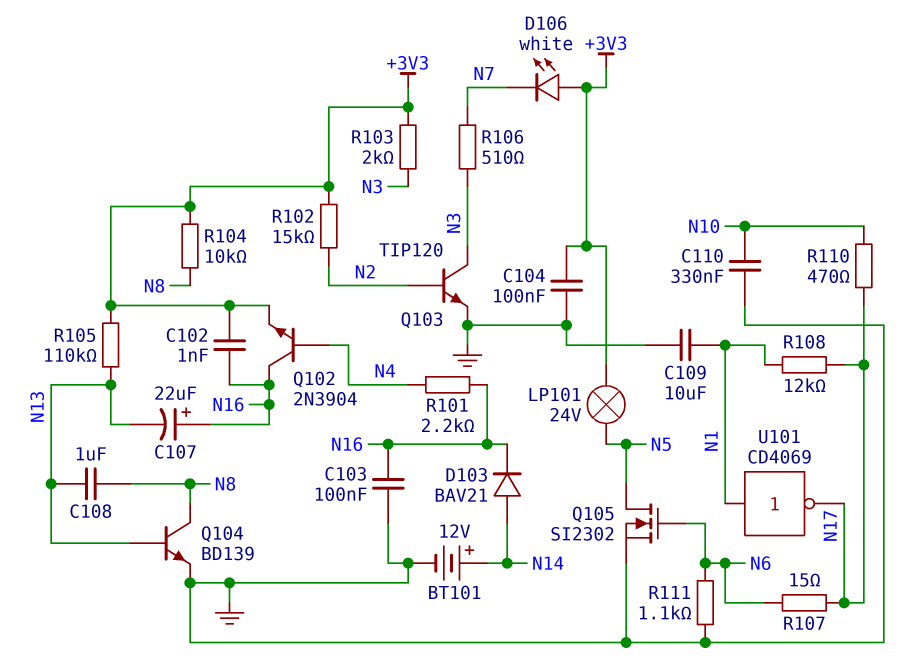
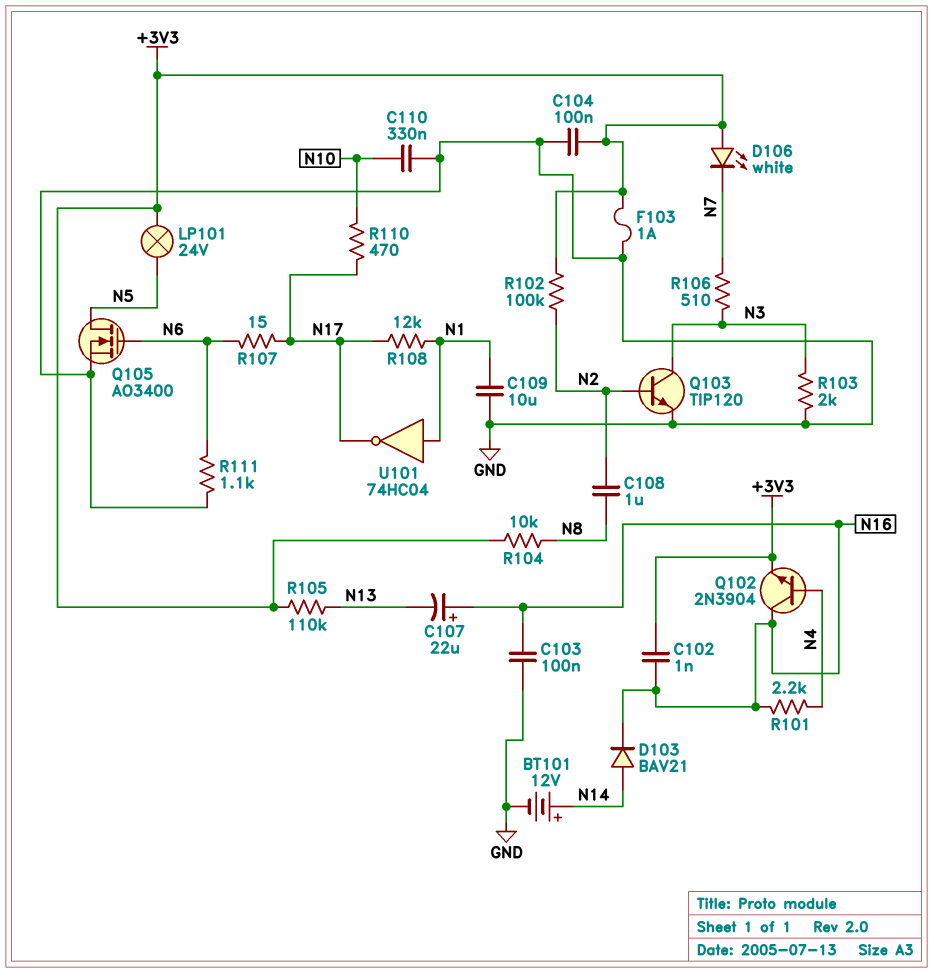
C108: 1uF (N8, N13) -> 1uF (N2, N8)
F103: none -> 1A (+3V3, GND)
Q104: NPN BD139 (B N13, C N8, E GND) -> none
Q105: NMOS SI2302 (G N6, D N5, S GND) -> NMOS AO3400 (G N6, D N5, S GND)
R102: 15k (+3V3, N2) -> 100k (+3V3, N2)
R103: 2k (+3V3, N3) -> 2k (GND, N3)
U101: NOT CD4069 (in N1, out N17) -> NOT 74HC04 (in N1, out N17)

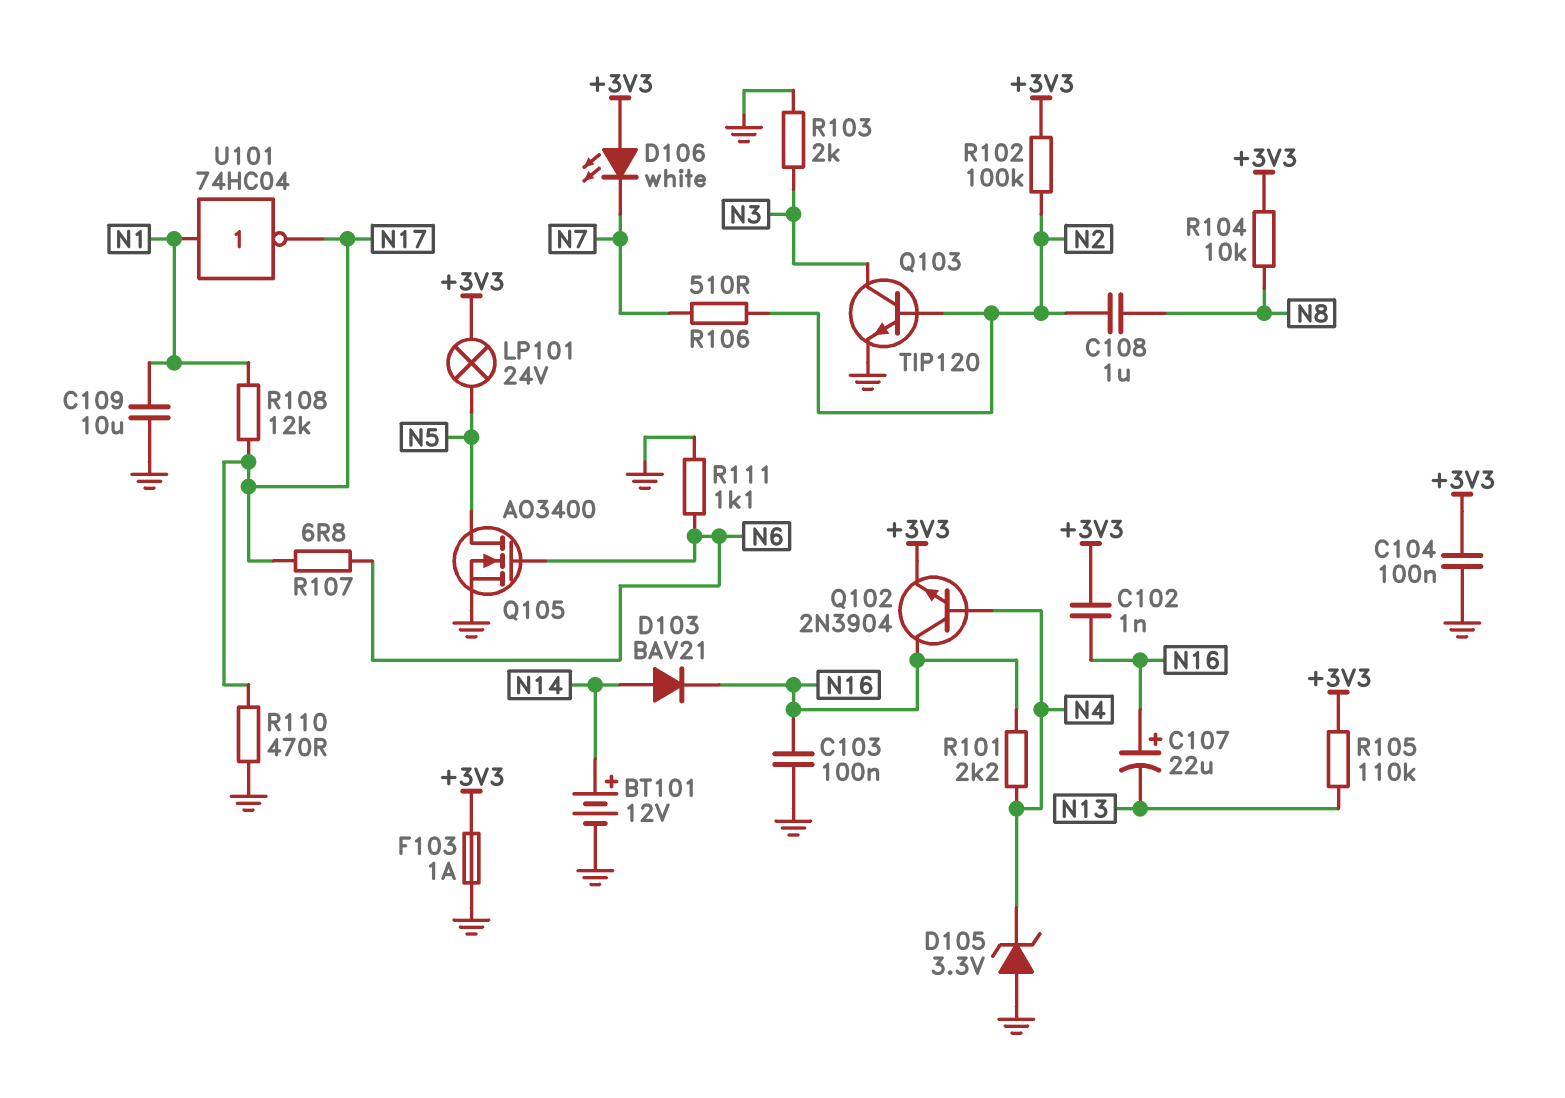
C110: 330nF (GND, N10) -> none
D105: none -> zener 3.3V (A GND, K N4)
R106: 510 (N3, N7) -> 510 (N2, N7)
R107: 15 (N6, N17) -> 6.8 (N6, N17)
R110: 470 (N10, N17) -> 470 (GND, N17)

